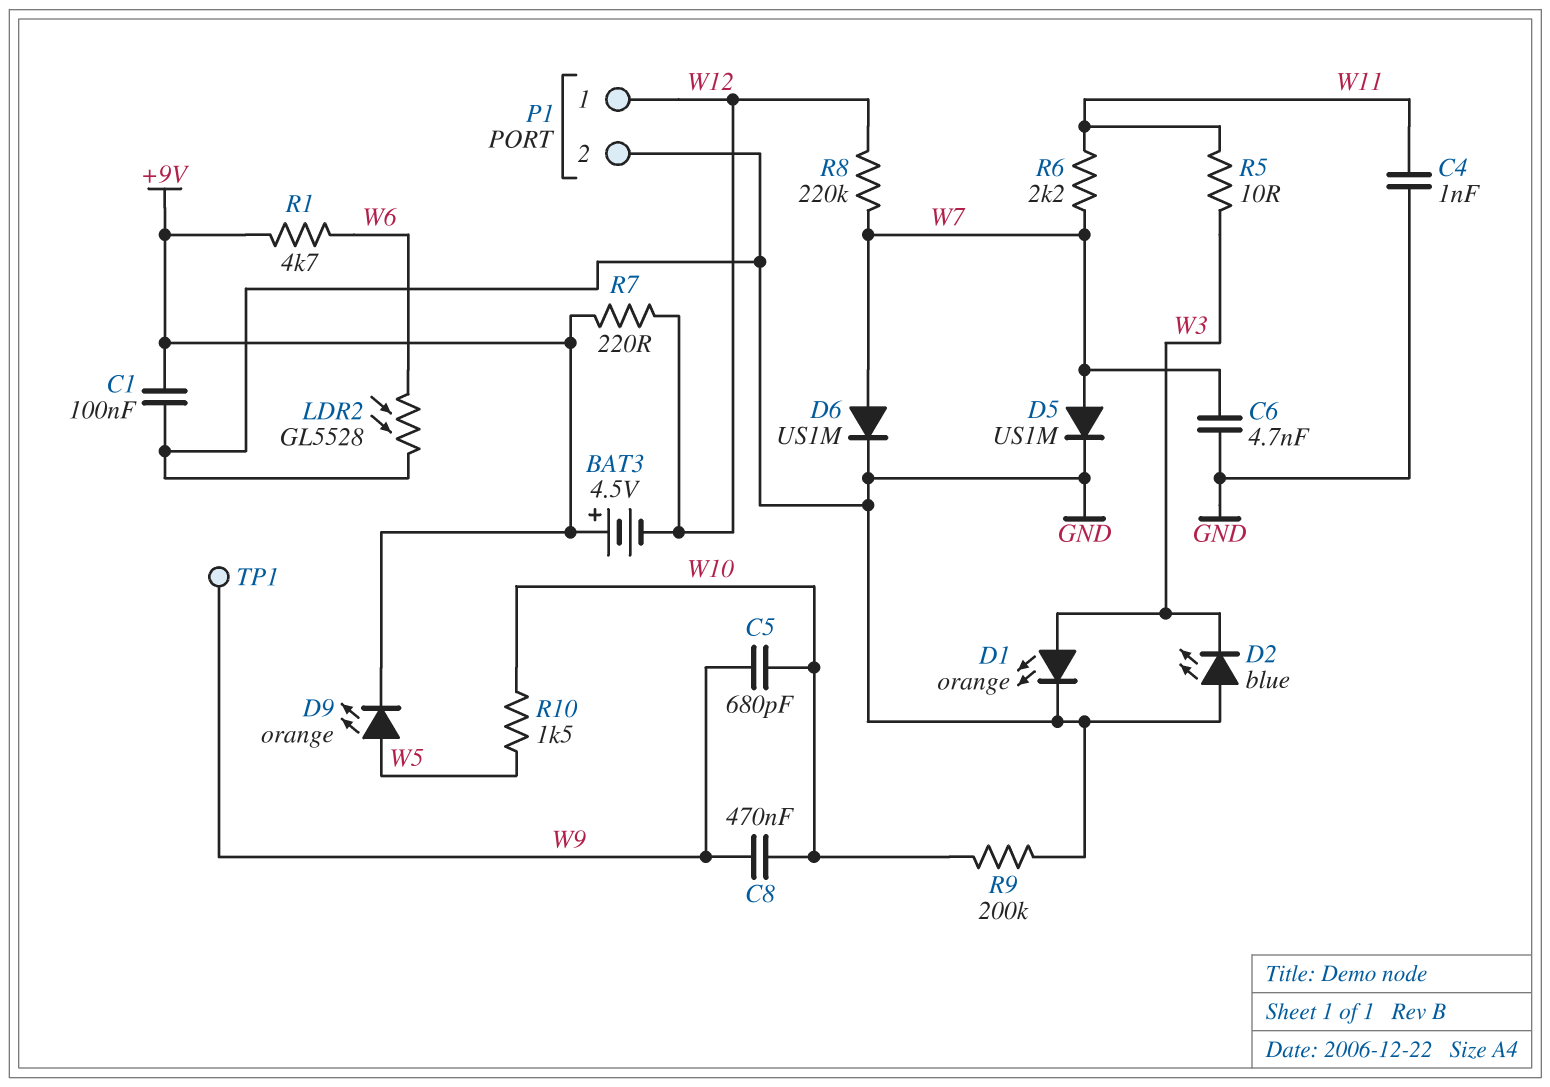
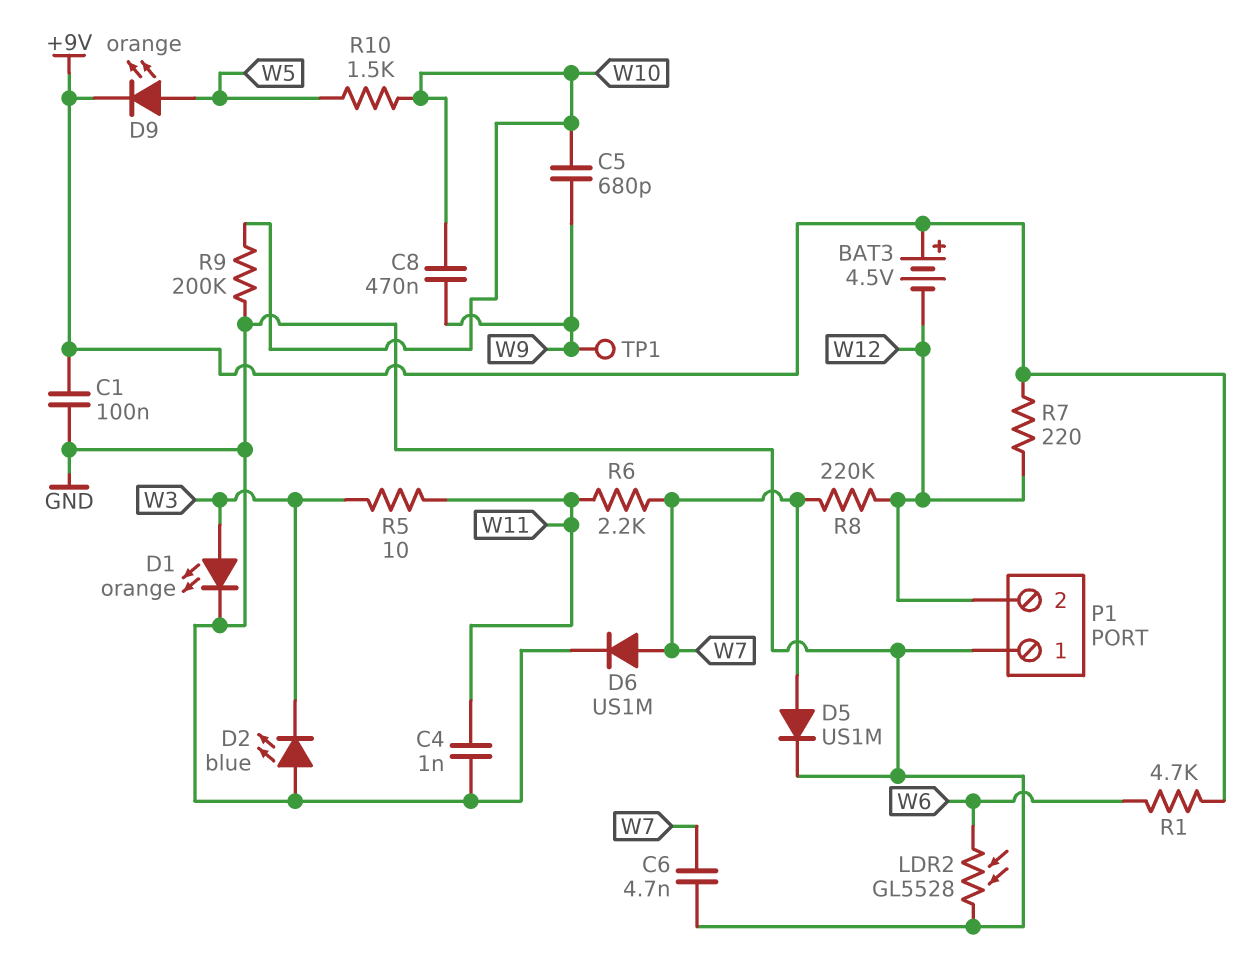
P1 pin 1: W12 -> GND
P1 pin 2: GND -> W12

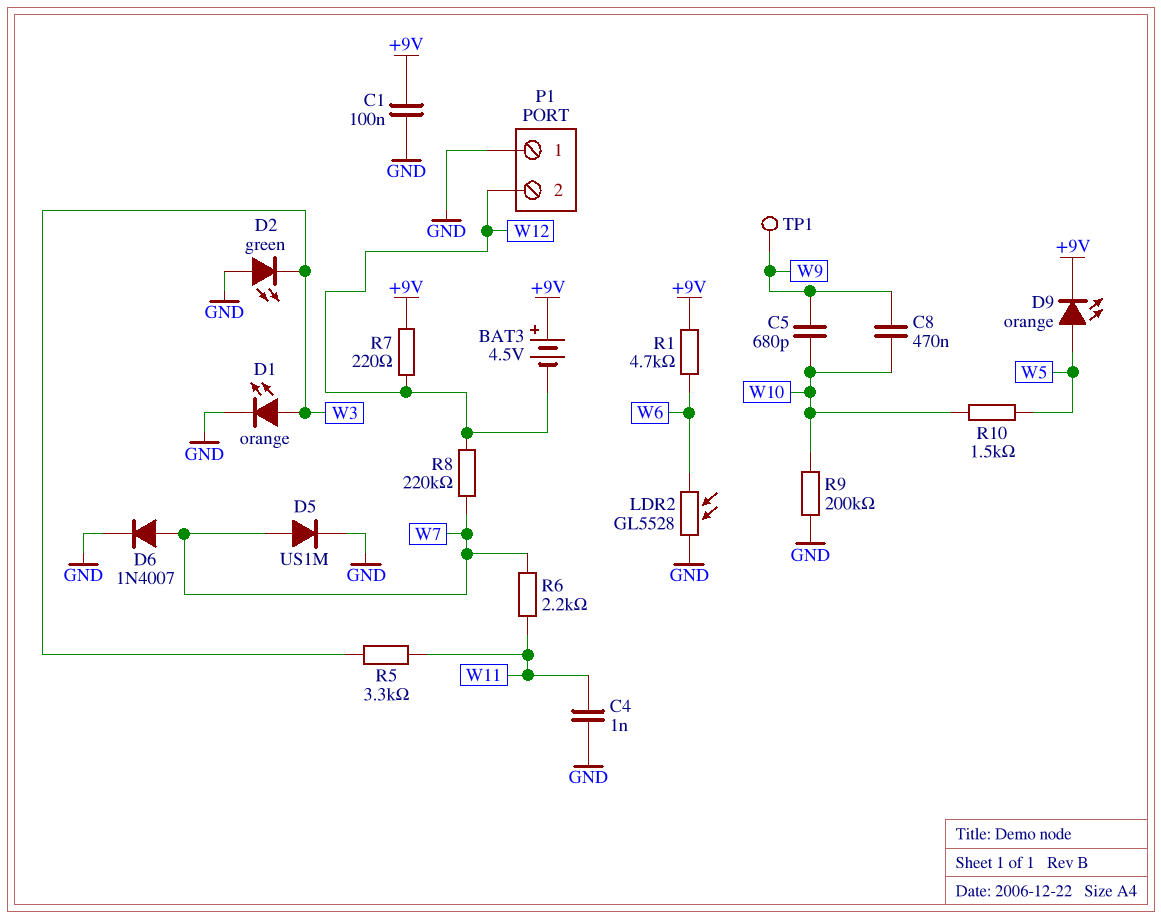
C6: 4.7nF (GND, W7) -> none
D2: LED blue (A GND, K W3) -> LED green (A GND, K W3)
D6: diode US1M (A W7, K GND) -> diode 1N4007 (A W7, K GND)
R5: 10 (W3, W11) -> 3.3k (W3, W11)

